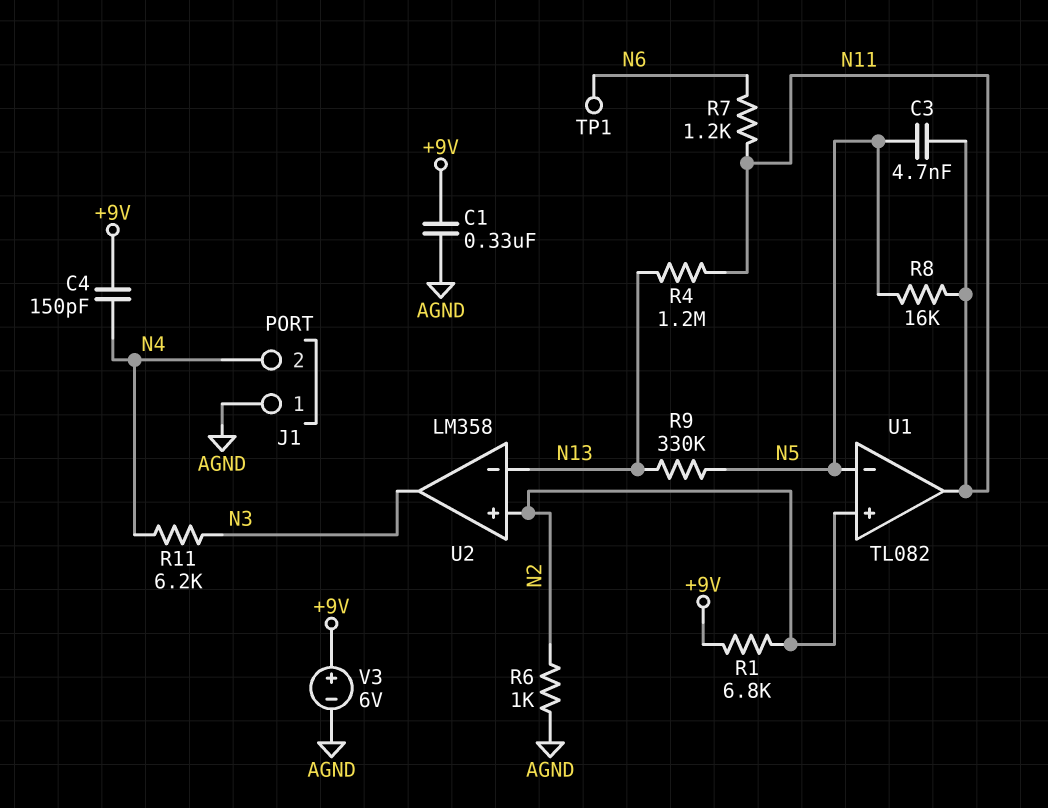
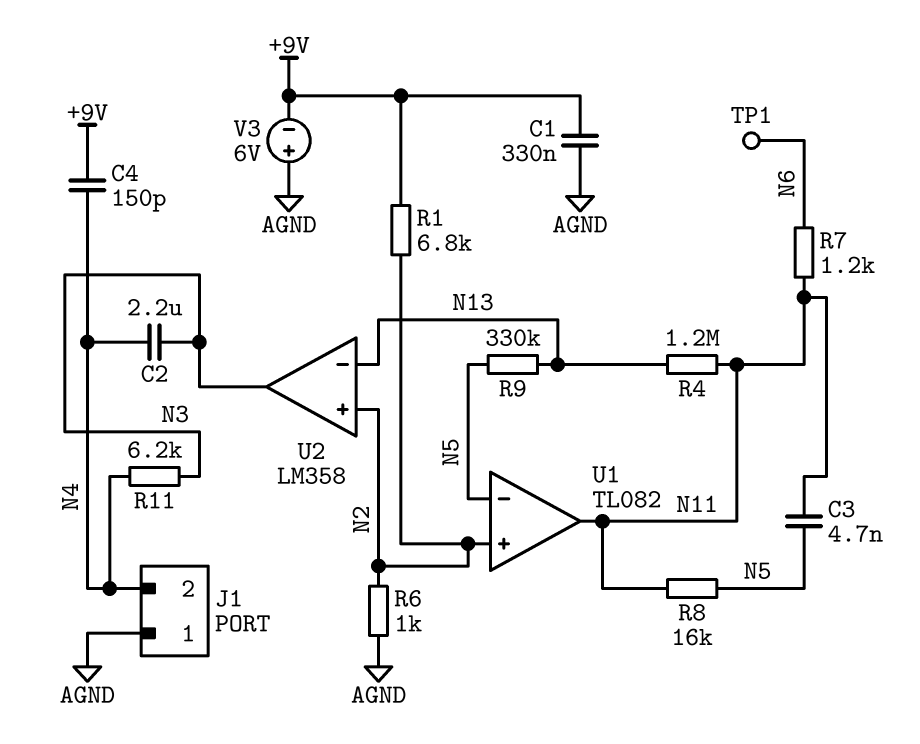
C2: none -> 2.2uF (N3, N4)
V3: 6V (plus +9V, minus AGND) -> 6V (plus AGND, minus +9V)

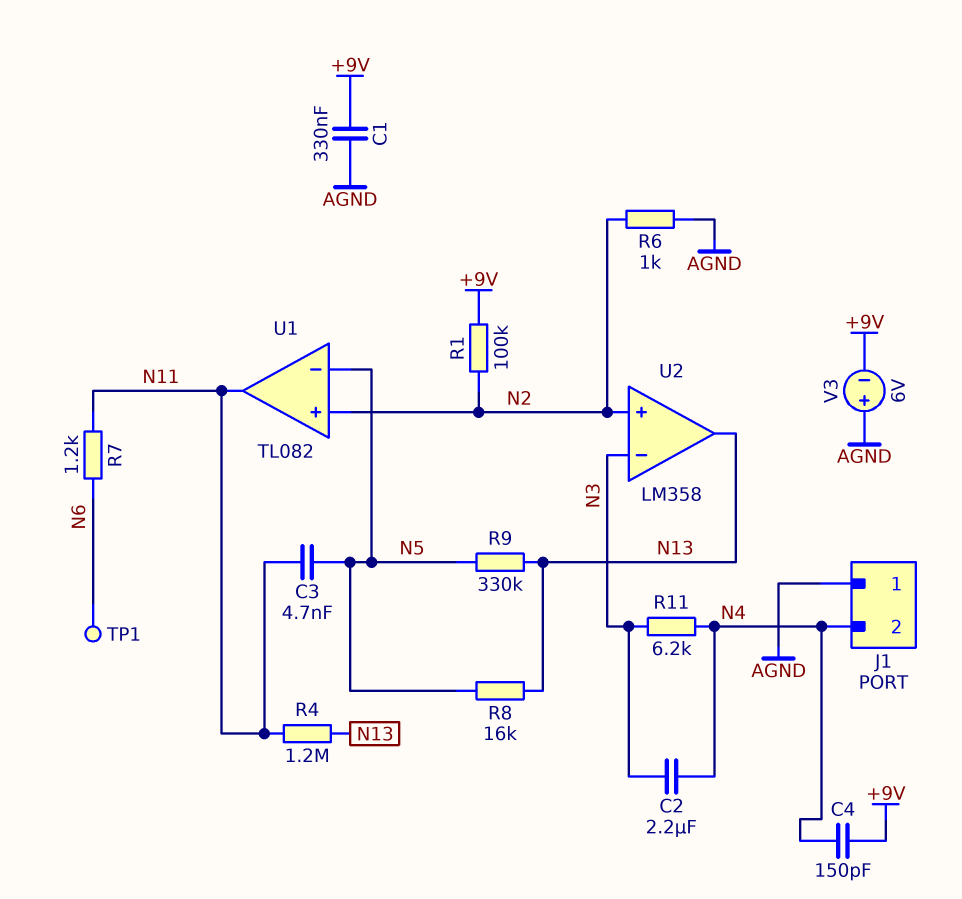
R1: 6.8k (+9V, N2) -> 100k (+9V, N2)
R8: 16k (N5, N11) -> 16k (N5, N13)
U2 pin in-: N13 -> N3
U2 pin out: N3 -> N13

